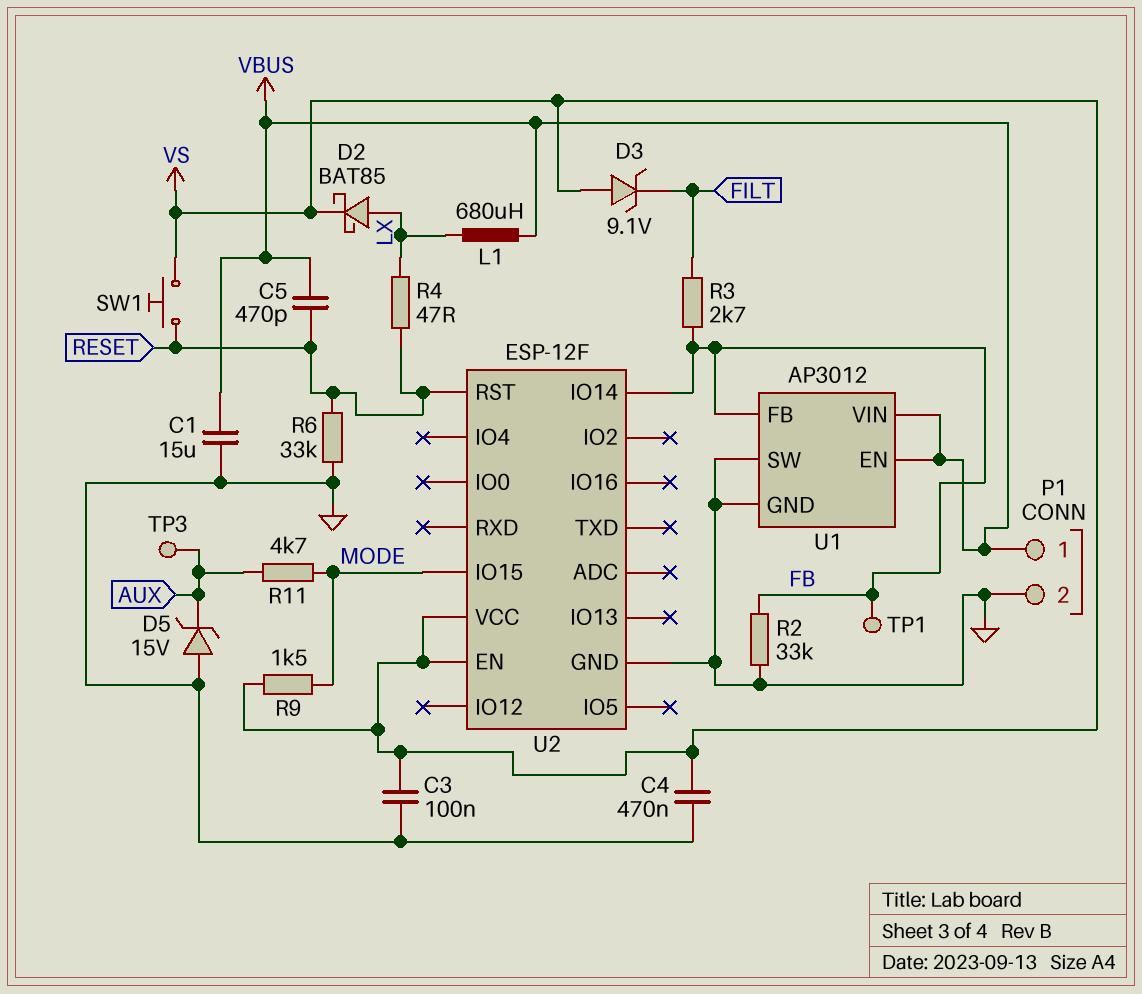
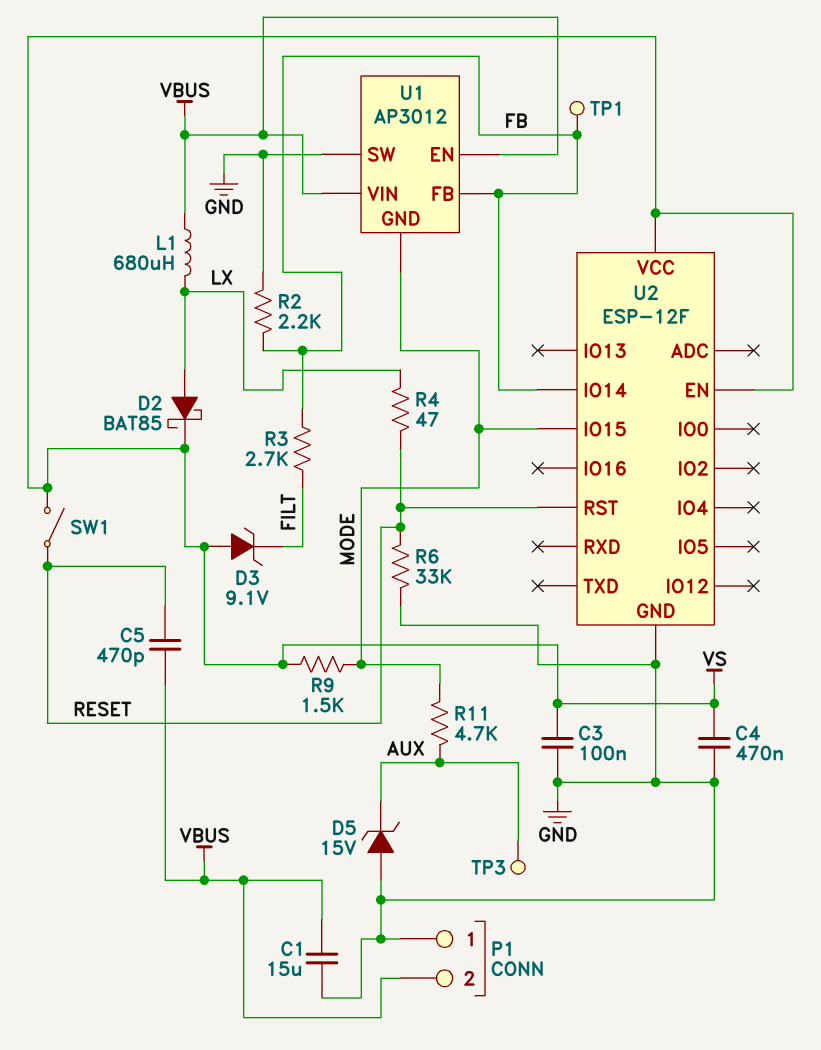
P1 pin 1: VBUS -> GND
P1 pin 2: GND -> VBUS
R2: 33k (FB, GND) -> 2.2k (FB, GND)
SW1: button (RESET, VS) -> switch (RESET, VS)
U1 pin GND: GND -> MODE

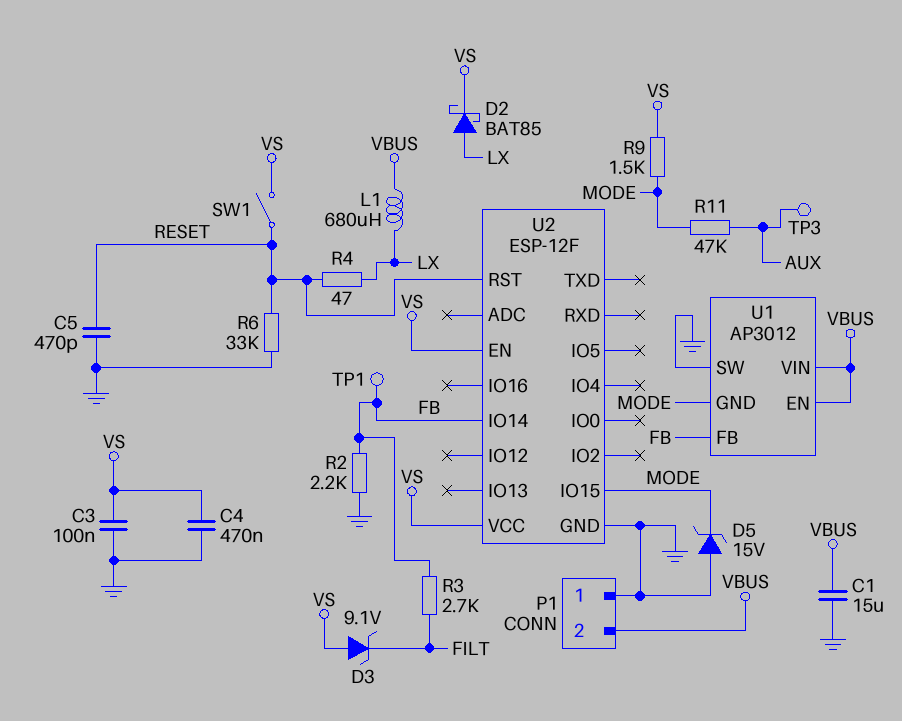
C5: 470pF (RESET, VBUS) -> 470pF (GND, RESET)
D5: zener 15V (A GND, K AUX) -> zener 15V (A GND, K MODE)
R11: 4.7k (AUX, MODE) -> 47k (AUX, MODE)

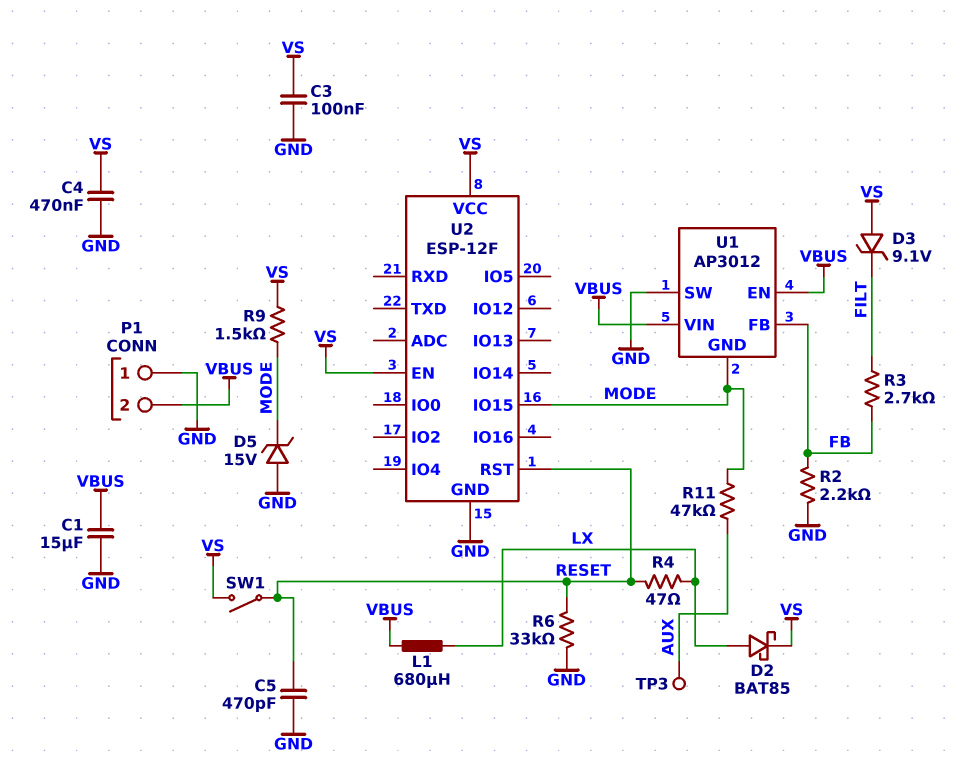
TP1: test point (FB) -> none
U2 pin IO14: FB -> none

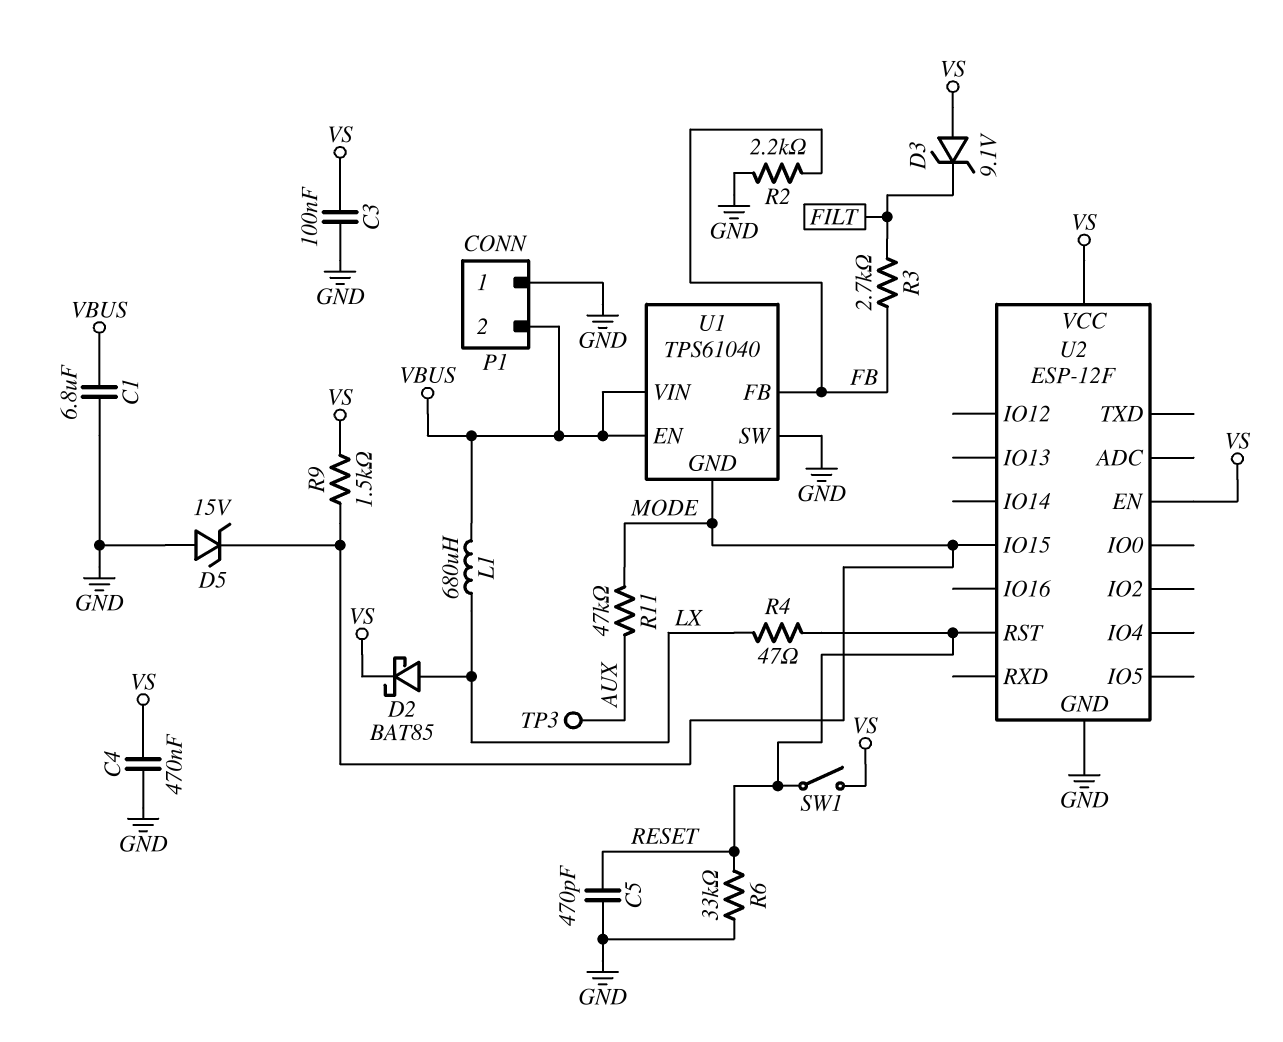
C1: 15uF (GND, VBUS) -> 6.8uF (GND, VBUS)
U1: AP3012 -> TPS61040

